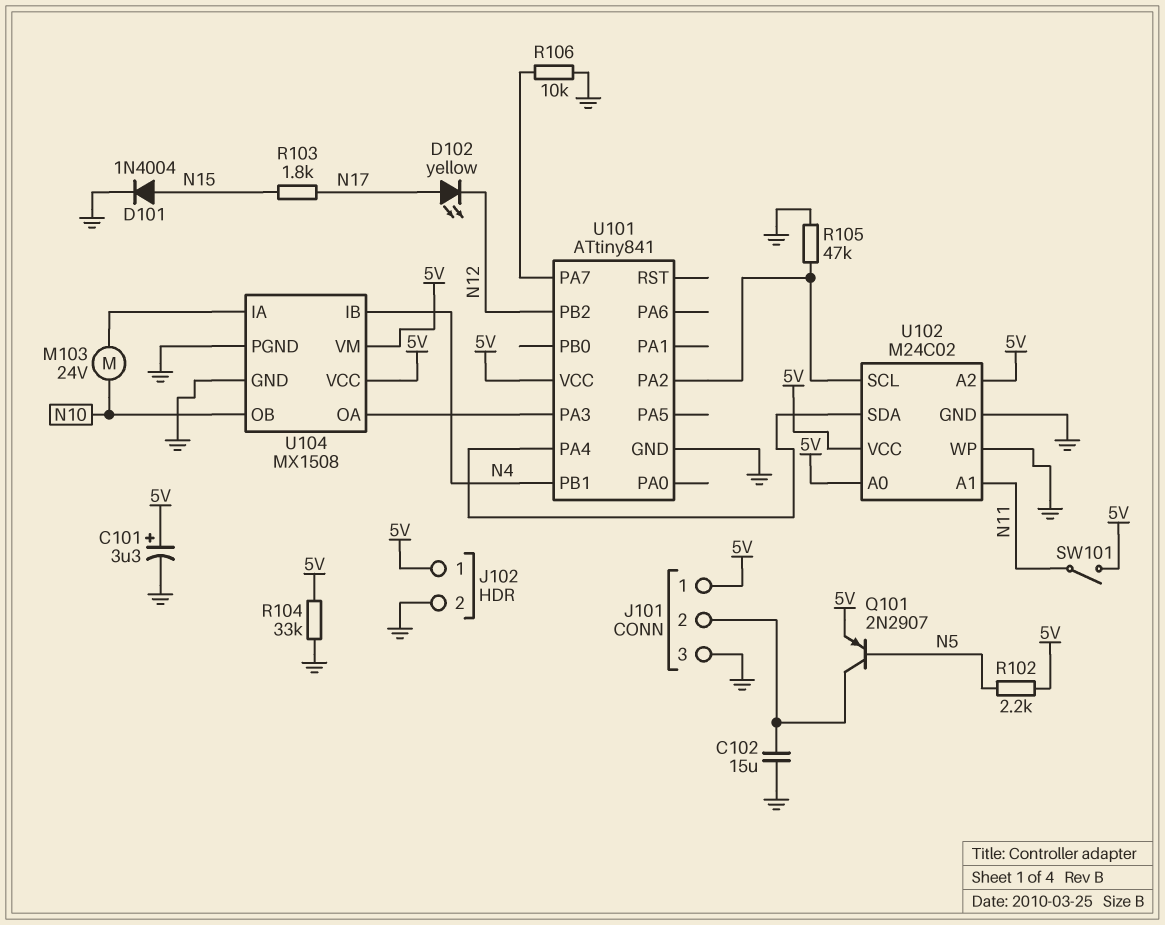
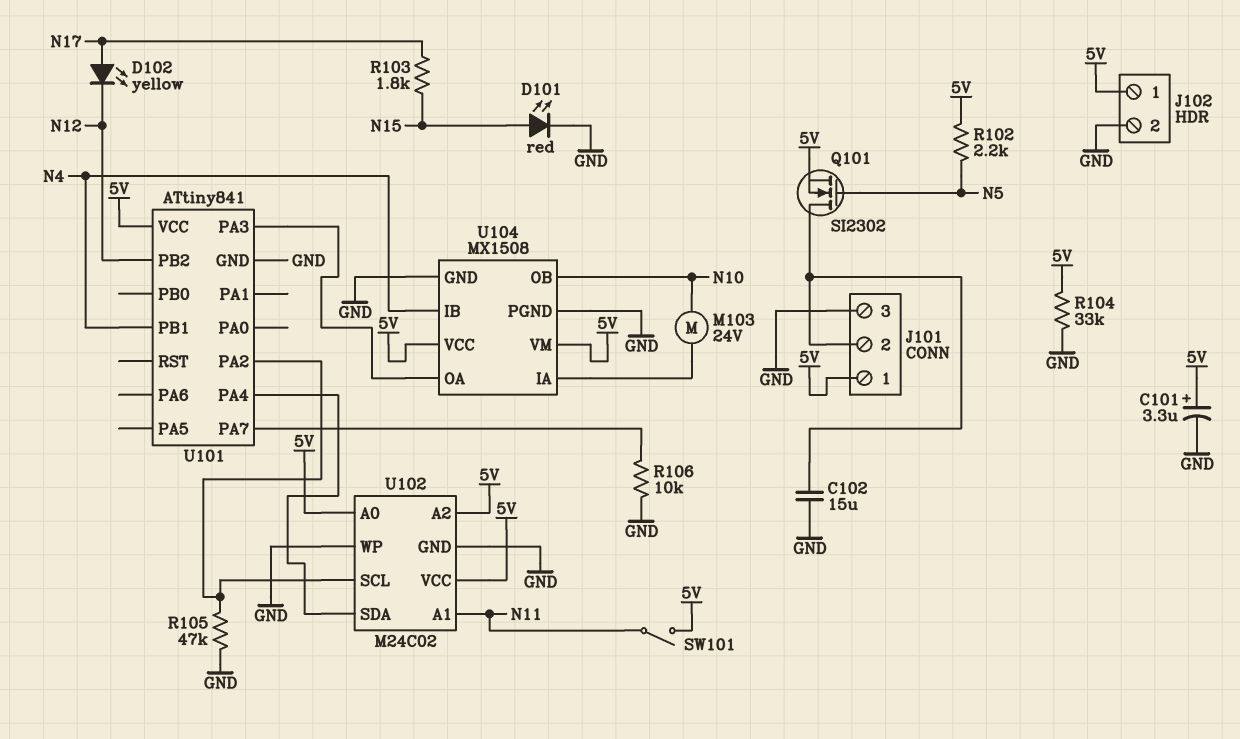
D101: diode 1N4004 (A N15, K GND) -> LED red (A N15, K GND)
Q101: PNP 2N2907 (B N5, C J101/2, E 5V) -> NMOS SI2302 (G N5, D J101/2, S 5V)

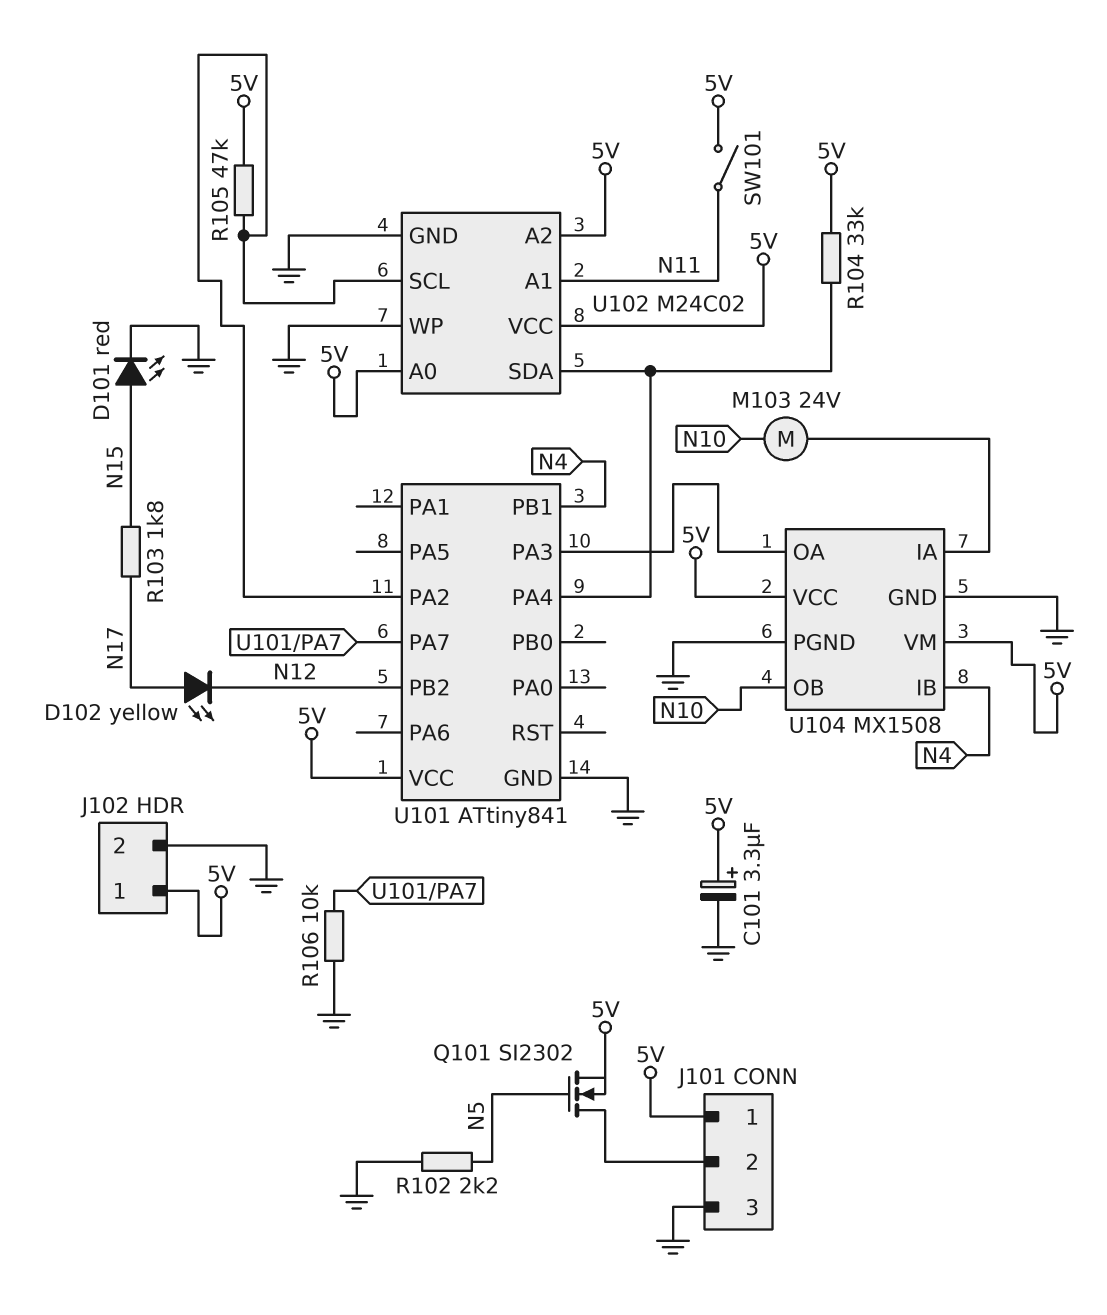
C102: 15uF (GND, J101/2) -> none
R102: 2.2k (5V, N5) -> 2.2k (GND, N5)
R104: 33k (5V, GND) -> 33k (5V, U101/PA4)
R105: 47k (GND, U101/PA2) -> 47k (5V, U101/PA2)

